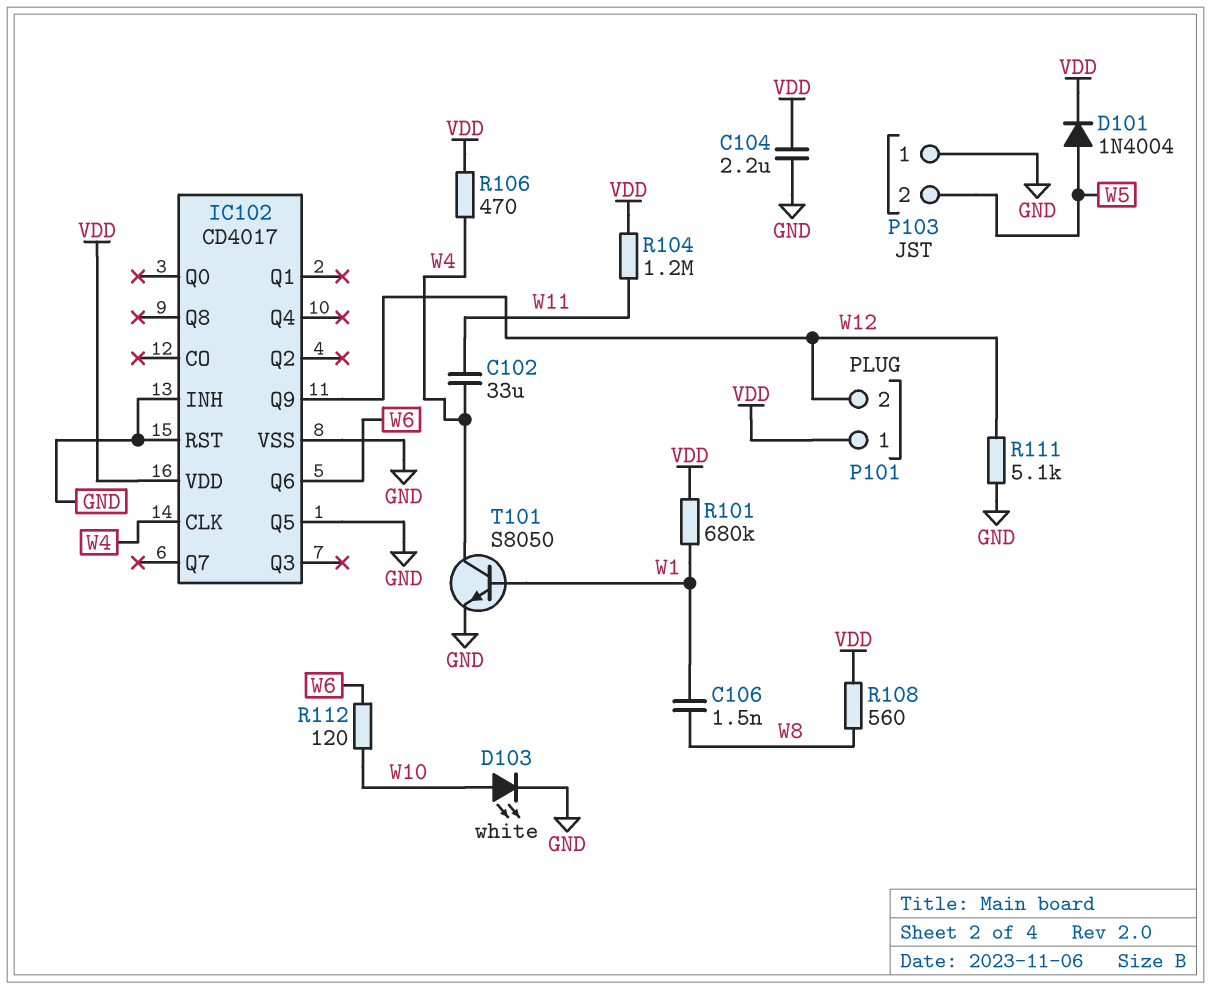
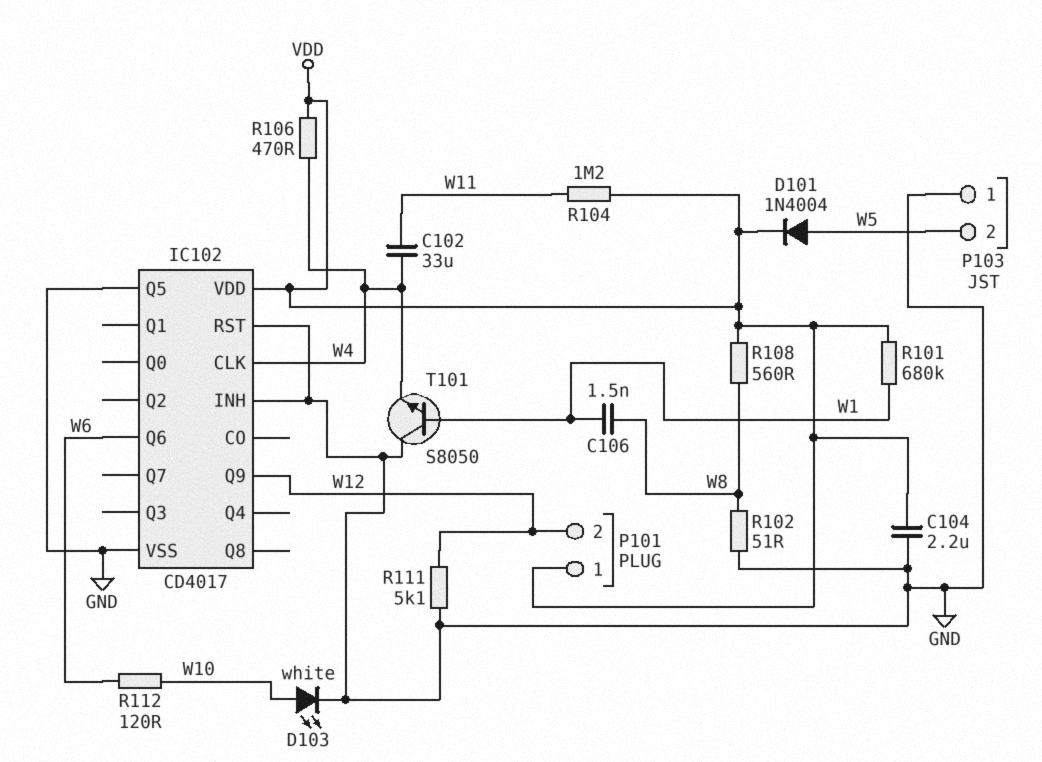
R102: none -> 51 (GND, W8)
T101: NPN S8050 (B W1, C W4, E GND) -> NPN S8050 (B W1, C GND, E W4)

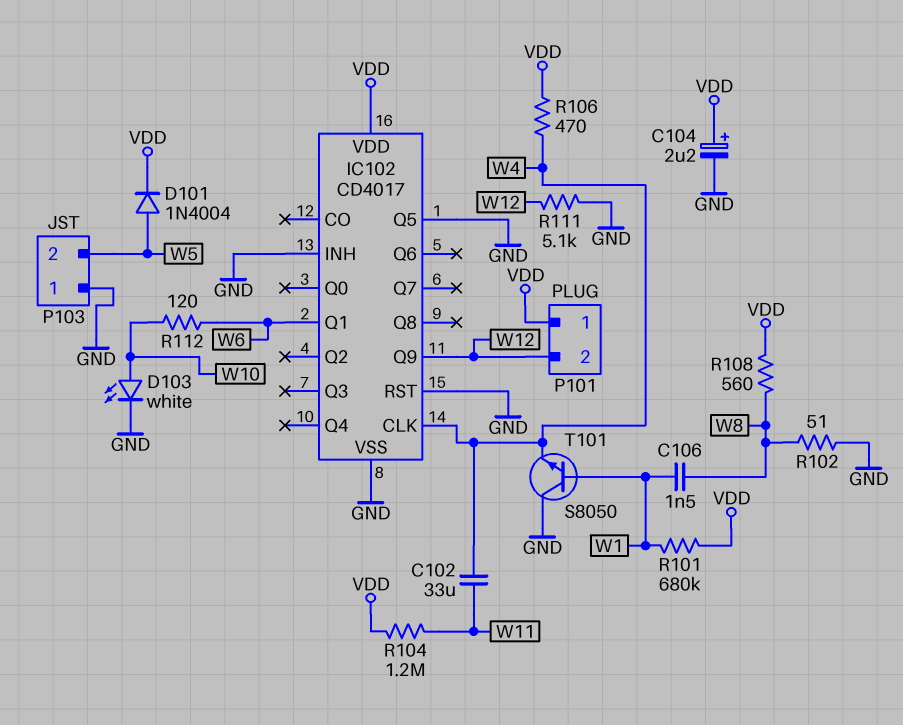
C104: 2.2uF (GND, VDD) -> 2.2uF (plus VDD, minus GND)
IC102 pin Q1: none -> W6
IC102 pin Q6: W6 -> none

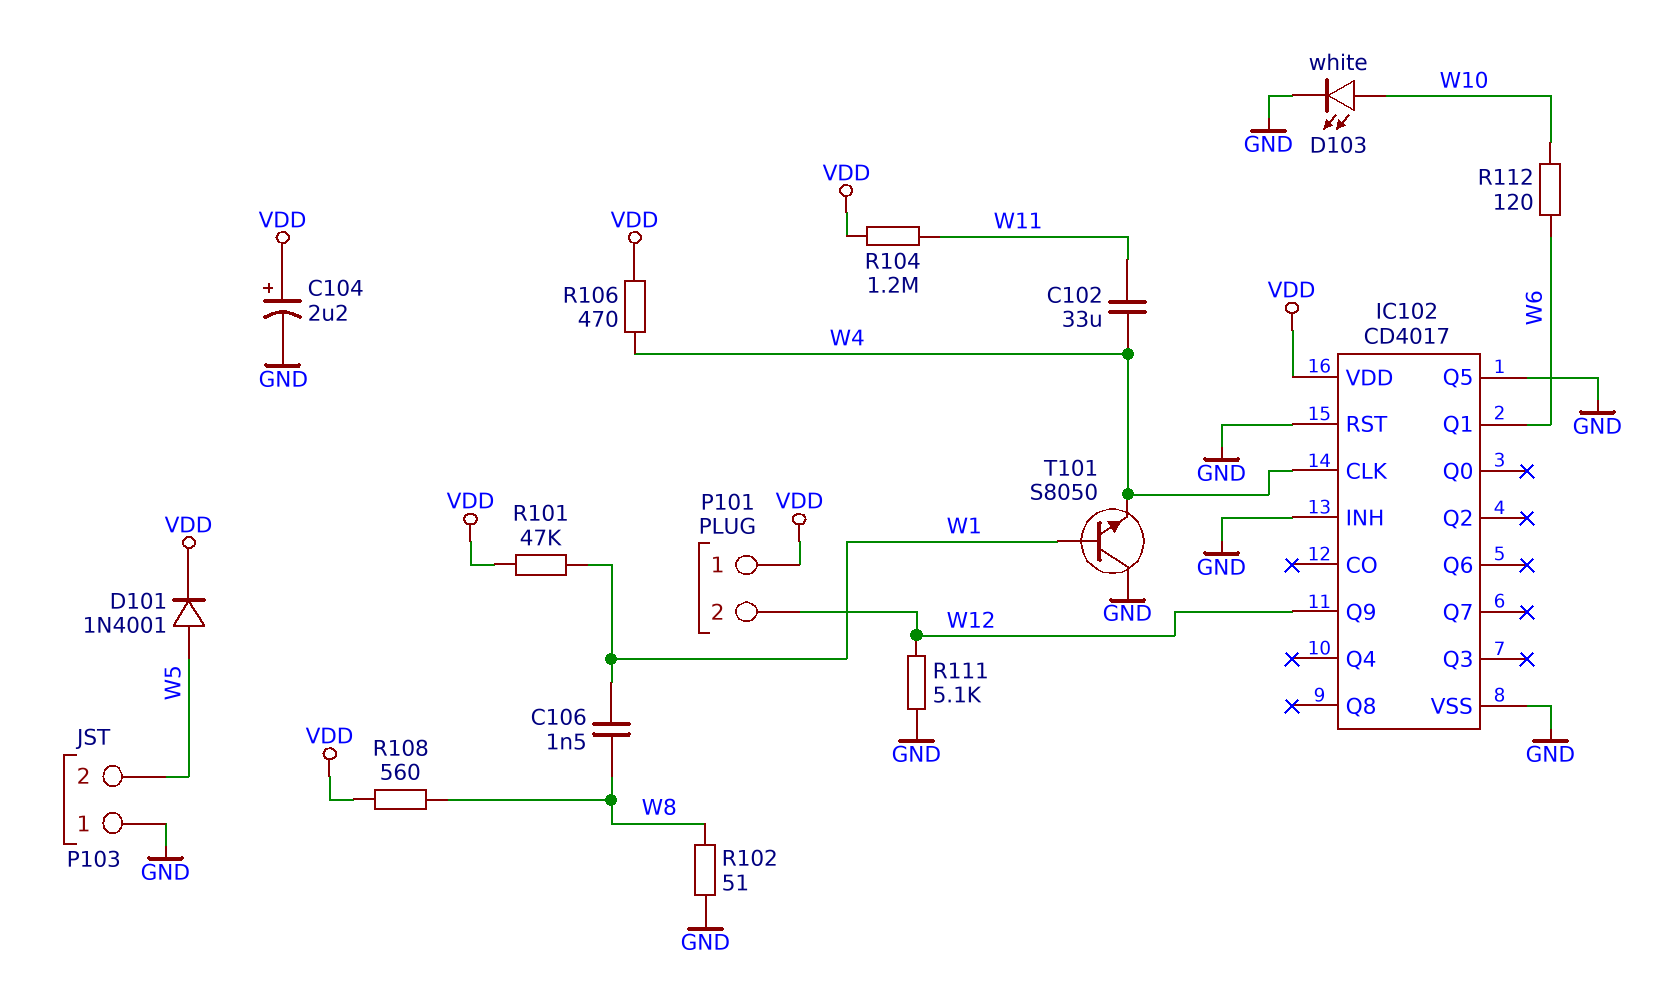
D101: diode 1N4004 (A W5, K VDD) -> diode 1N4001 (A W5, K VDD)
R101: 680k (VDD, W1) -> 47k (VDD, W1)

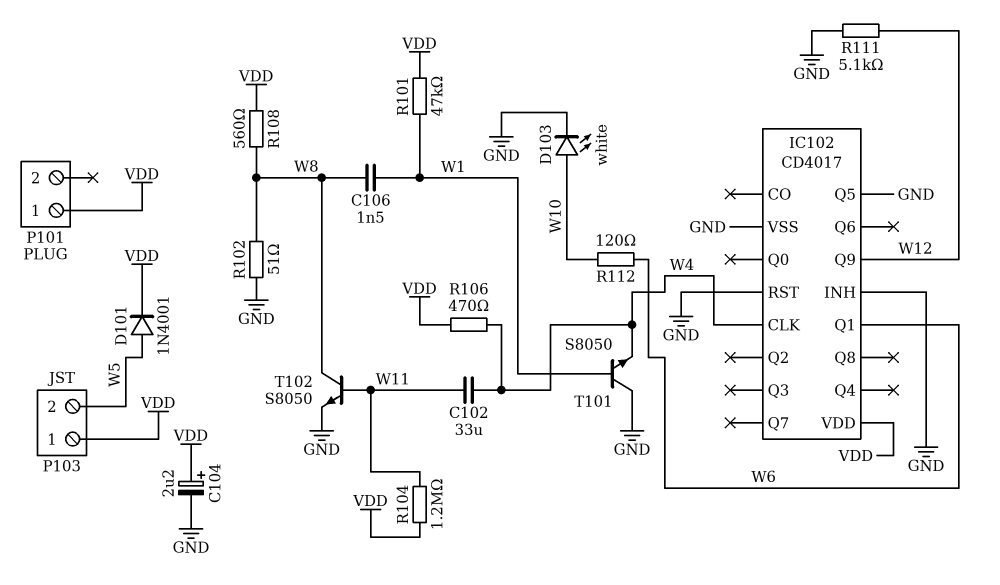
P101 pin 2: W12 -> none
P103 pin 1: GND -> VDD
T102: none -> NPN S8050 (B W11, C W8, E GND)

